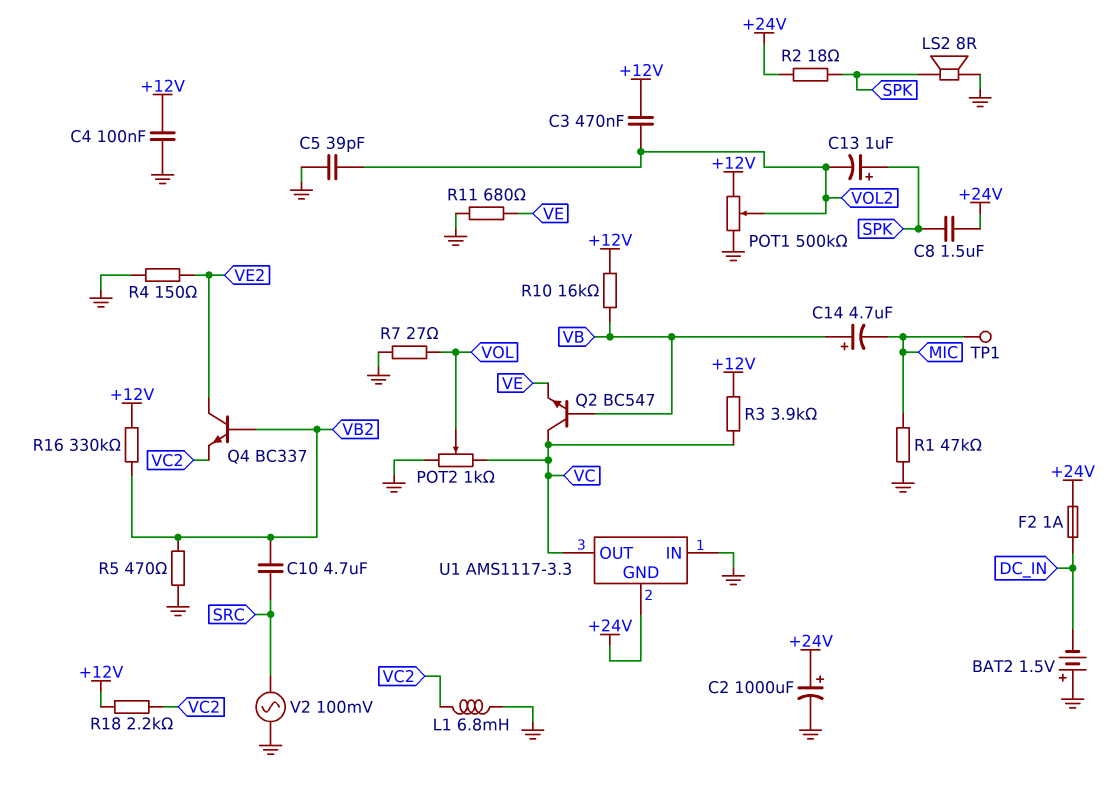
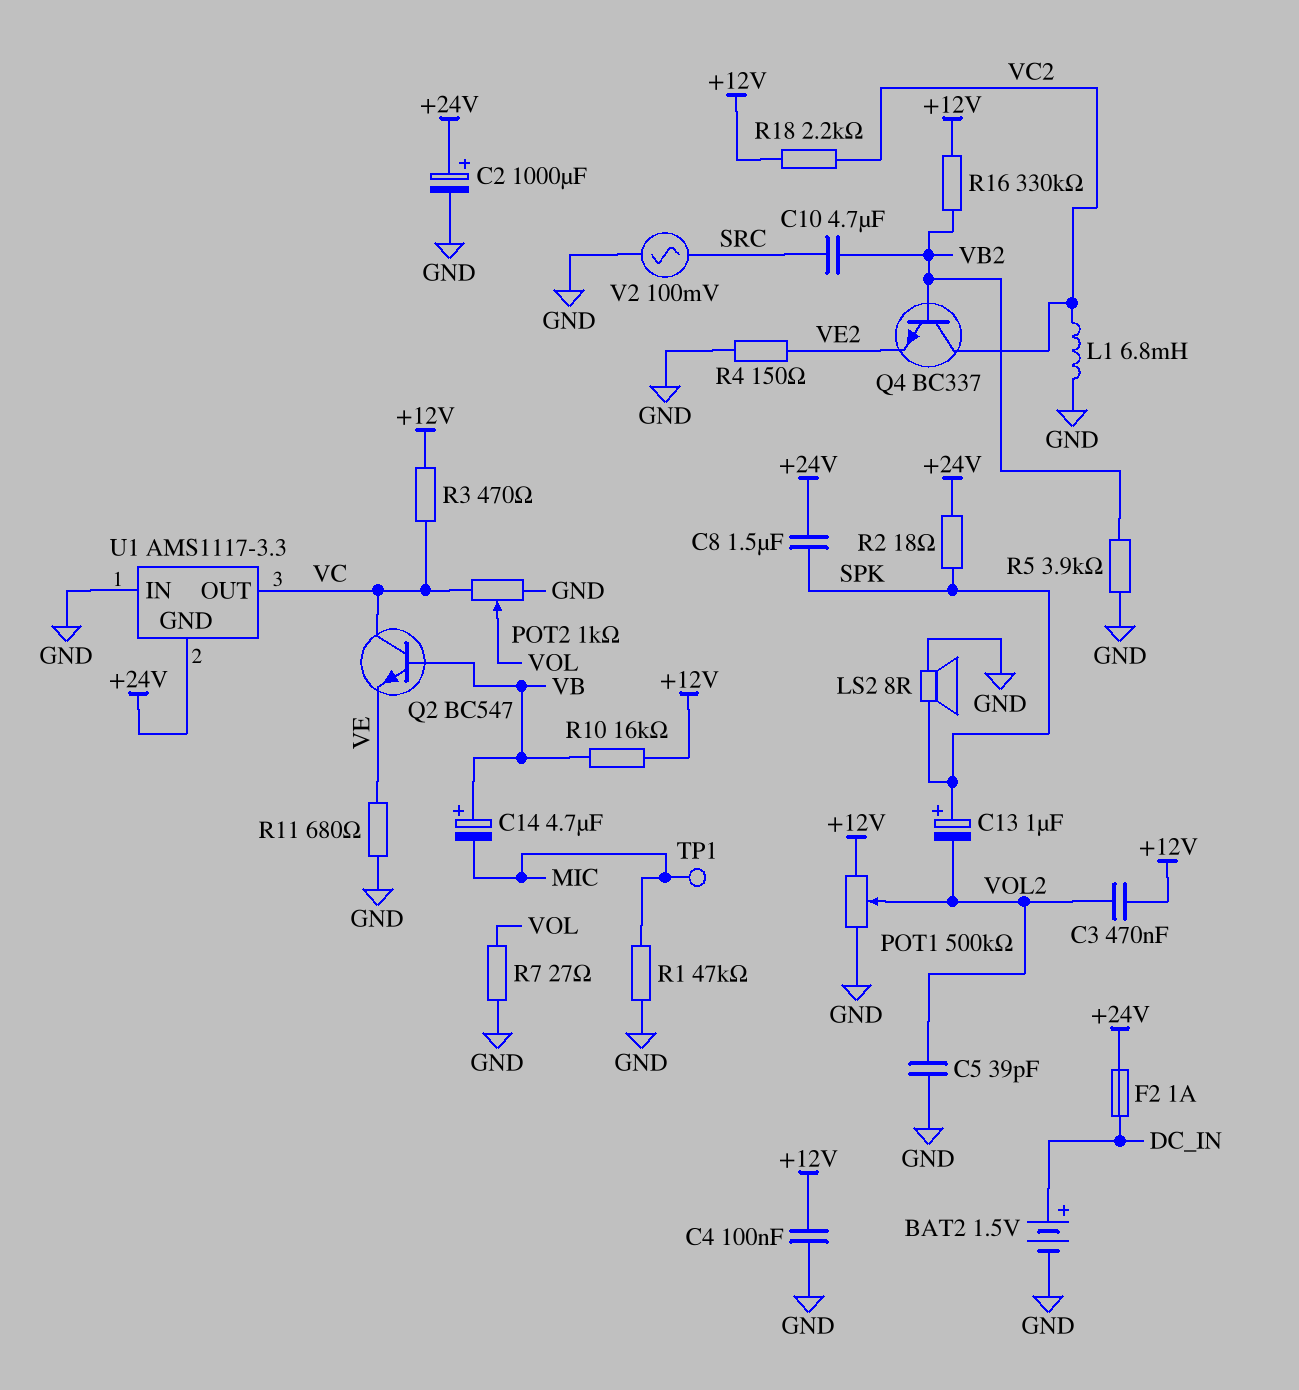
BAT2: 1.5V (plus GND, minus DC_IN) -> 1.5V (plus DC_IN, minus GND)
Q4: NPN BC337 (B VB2, C VE2, E VC2) -> NPN BC337 (B VB2, C VC2, E VE2)
R3: 3.9k (+12V, VC) -> 470 (+12V, VC)
R5: 470 (GND, VB2) -> 3.9k (GND, VB2)

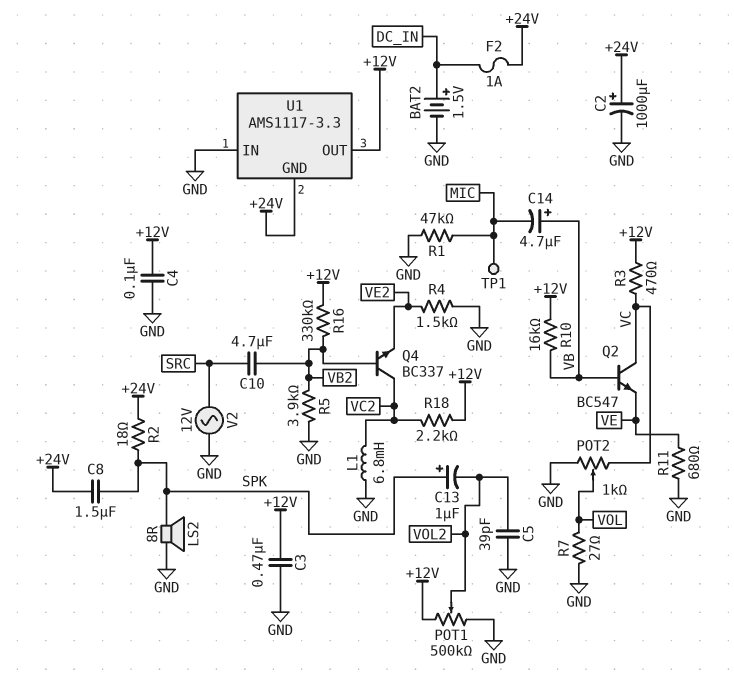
C3: 470nF (+12V, VOL2) -> 470nF (+12V, GND)
R4: 150 (GND, VE2) -> 1.5k (GND, VE2)
U1 pin OUT: VC -> +12V
V2: AC 100mV (GND, SRC) -> AC 12V (GND, SRC)

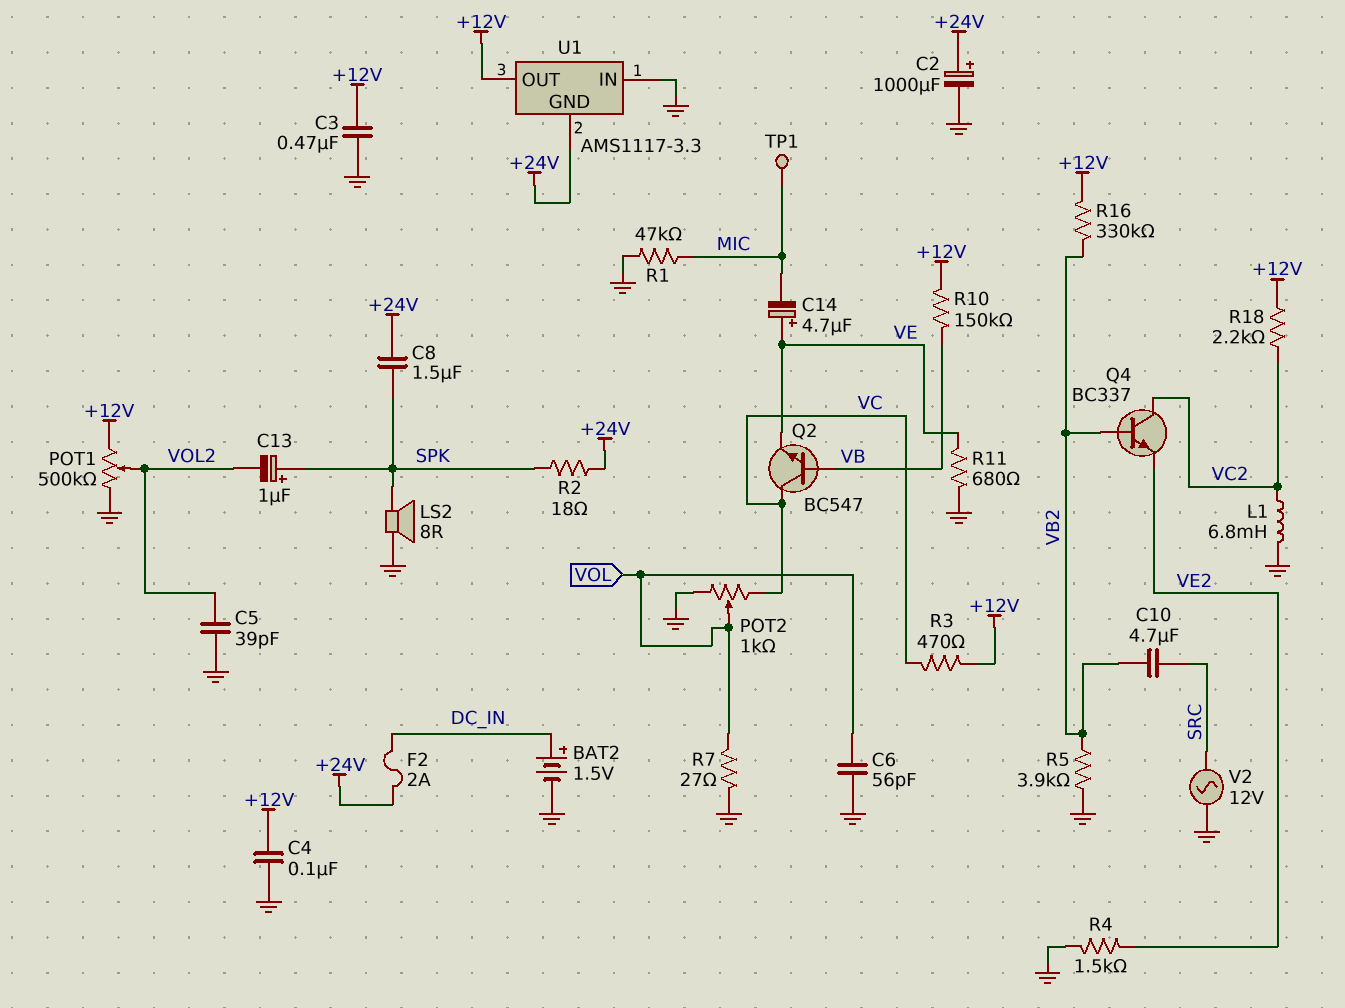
C6: none -> 56pF (GND, VOL)
C14: 4.7uF (plus VB, minus MIC) -> 4.7uF (plus VE, minus MIC)
F2: 1A (+24V, DC_IN) -> 2A (+24V, DC_IN)
R10: 16k (+12V, VB) -> 150k (+12V, VB)

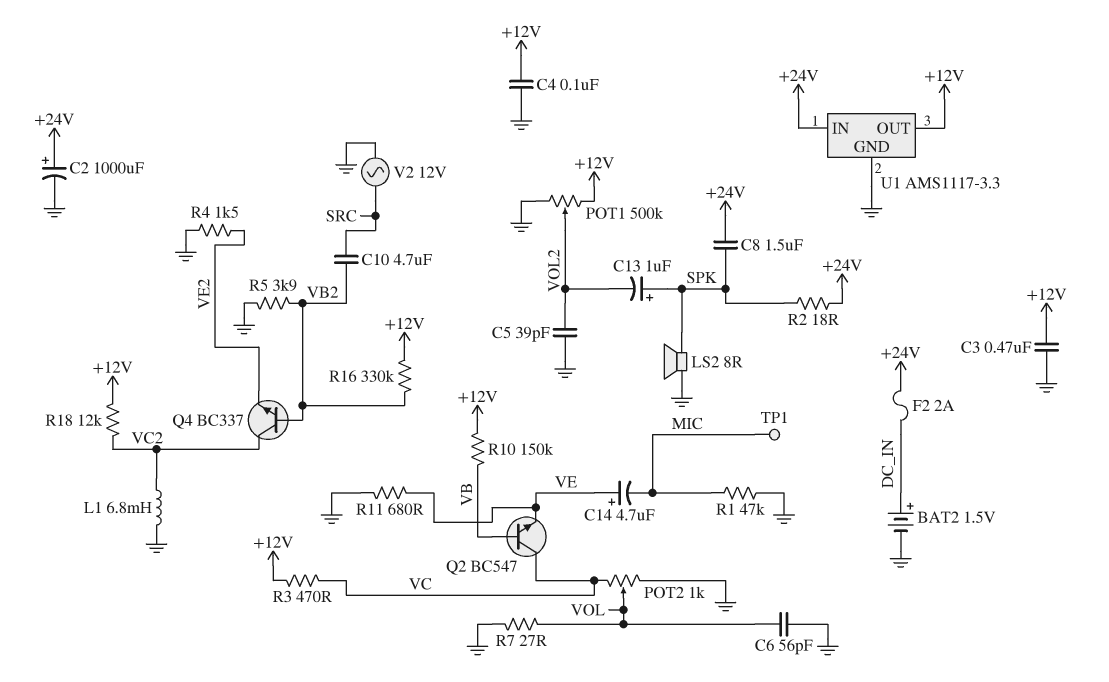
R18: 2.2k (+12V, VC2) -> 12k (+12V, VC2)
U1 pin GND: +24V -> GND
U1 pin IN: GND -> +24V

